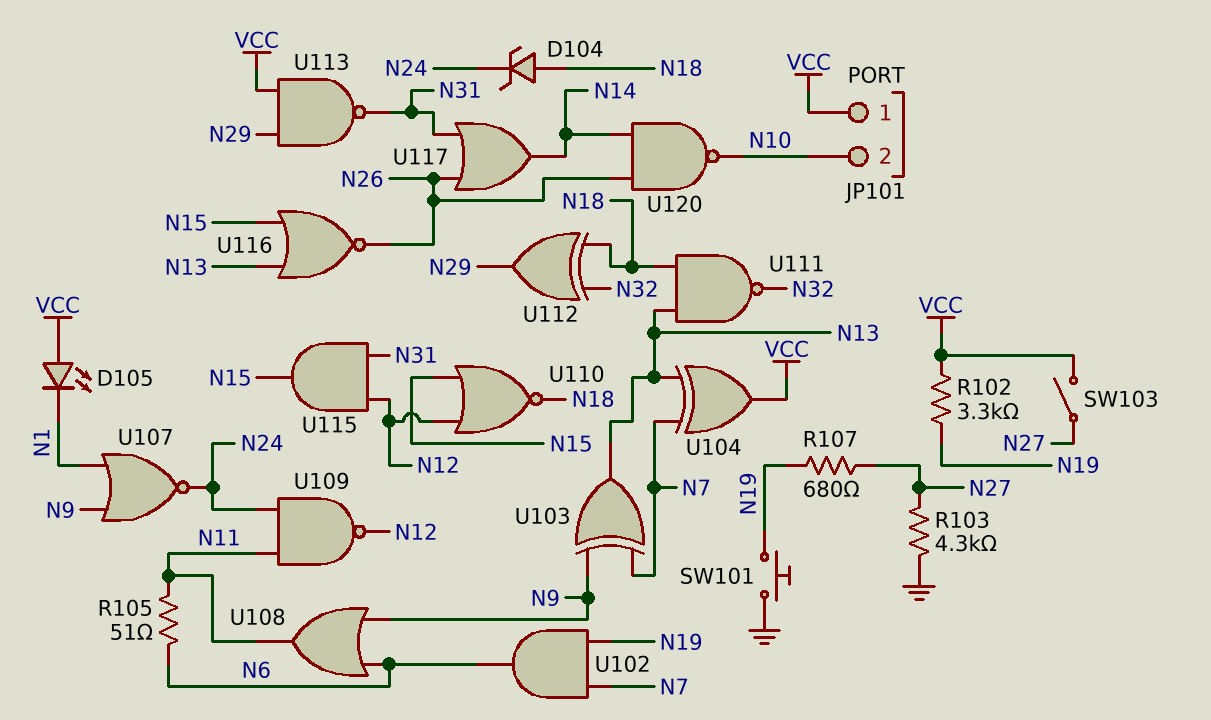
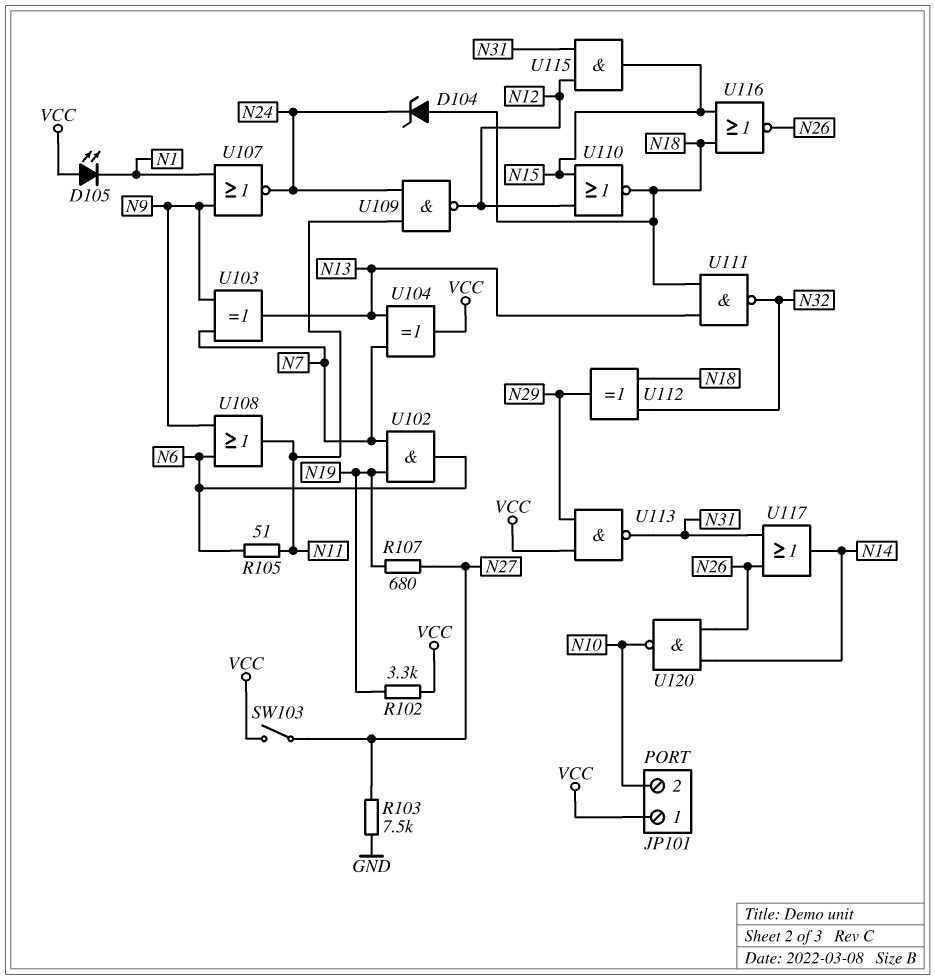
R103: 4.3k (GND, N27) -> 7.5k (GND, N27)
SW101: button (GND, N19) -> none
U116: NOR (in N13, in N15, out N26) -> NOR (in N15, in N18, out N26)

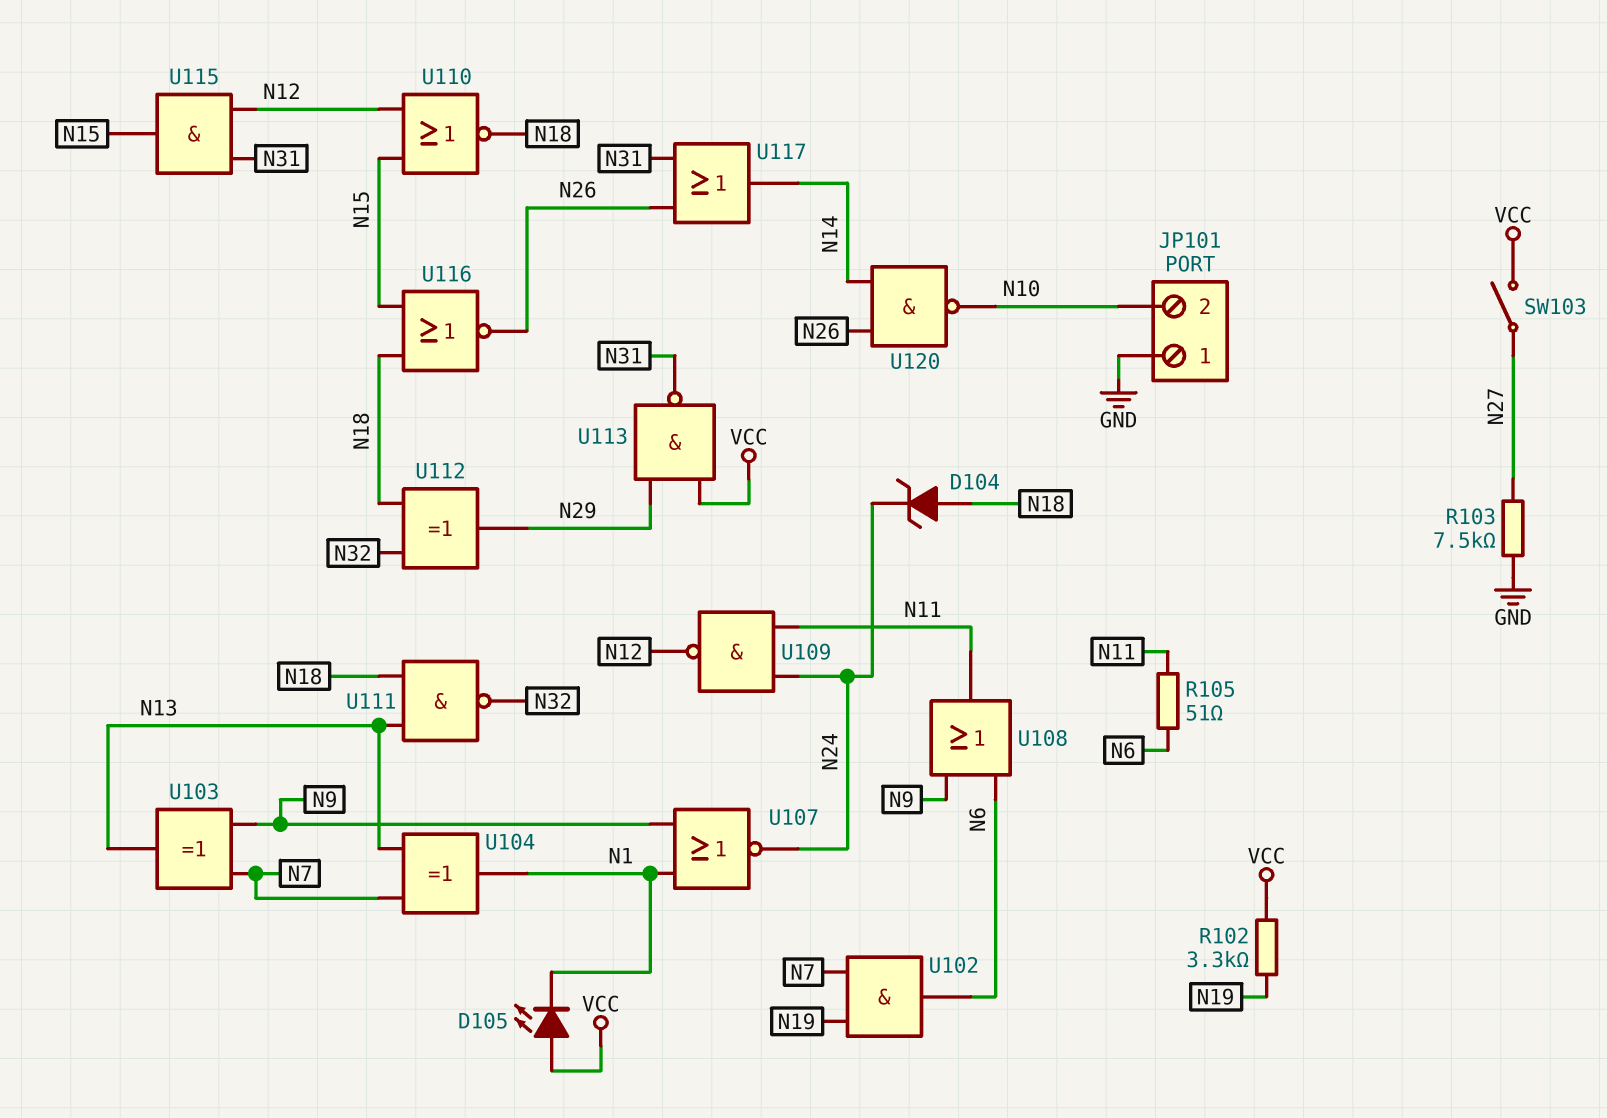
JP101 pin 1: VCC -> GND
R107: 680 (N19, N27) -> none
U104: XOR (in N7, in N13, out VCC) -> XOR (in N7, in N13, out N1)

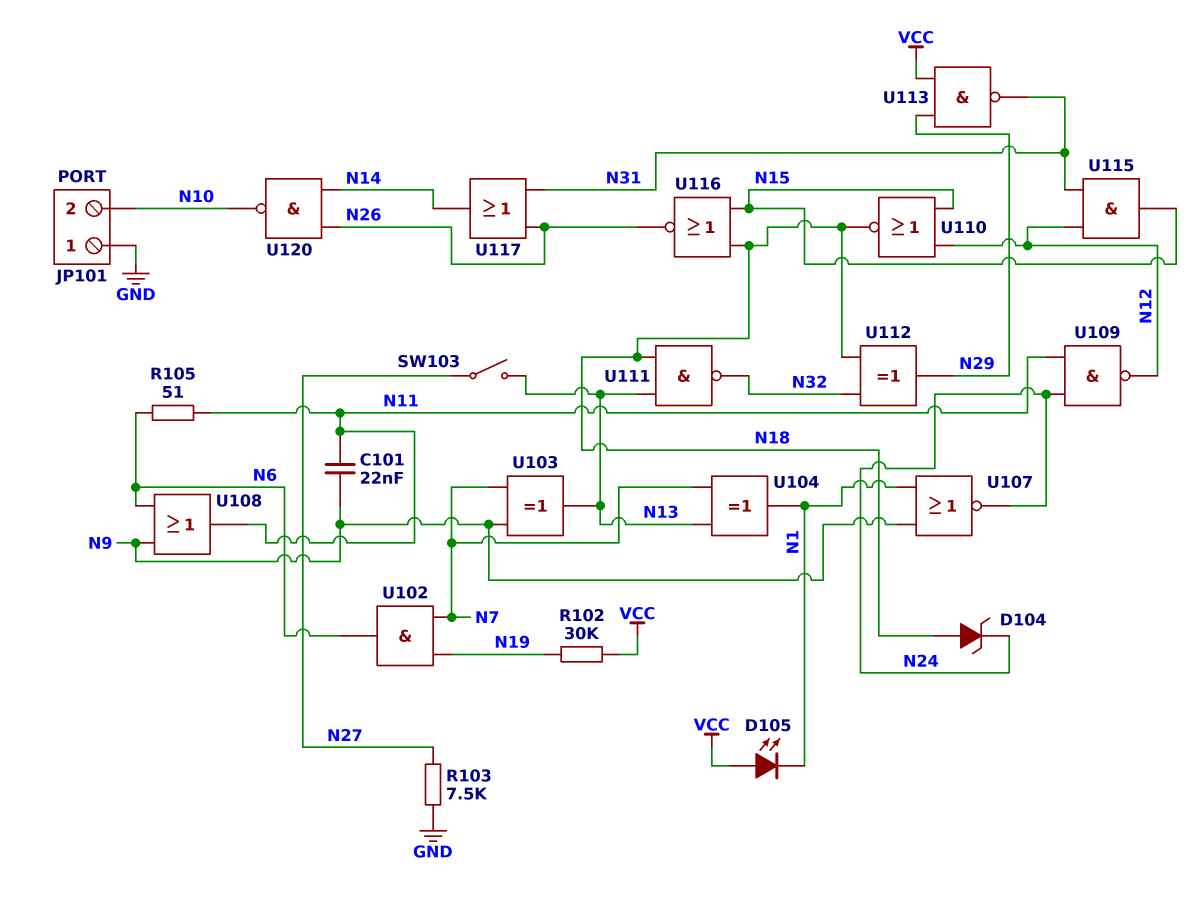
C101: none -> 22nF (N9, N11)
R102: 3.3k (N19, VCC) -> 30k (N19, VCC)
SW103: switch (N27, VCC) -> switch (N13, N27)

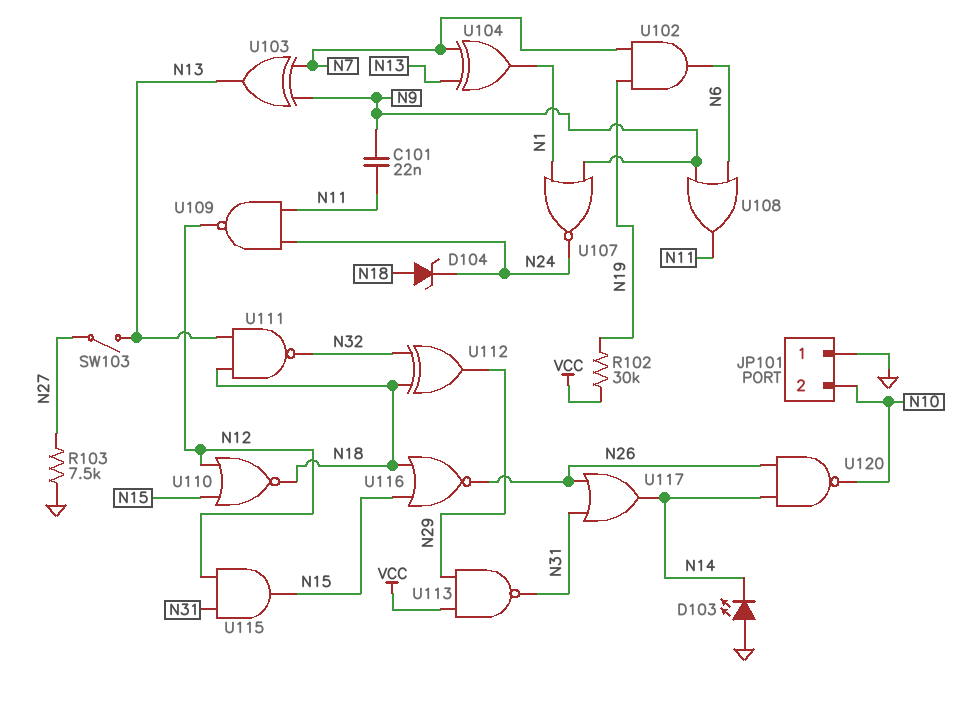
D103: none -> LED (A GND, K N14)
D105: LED (A VCC, K N1) -> none
R105: 51 (N6, N11) -> none

